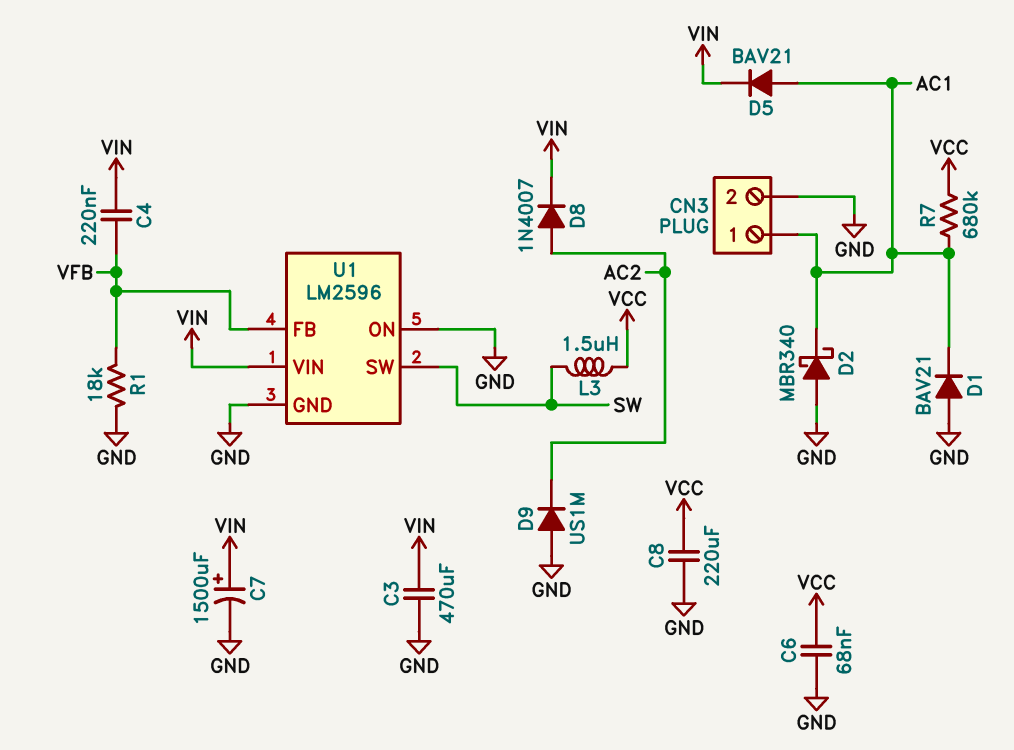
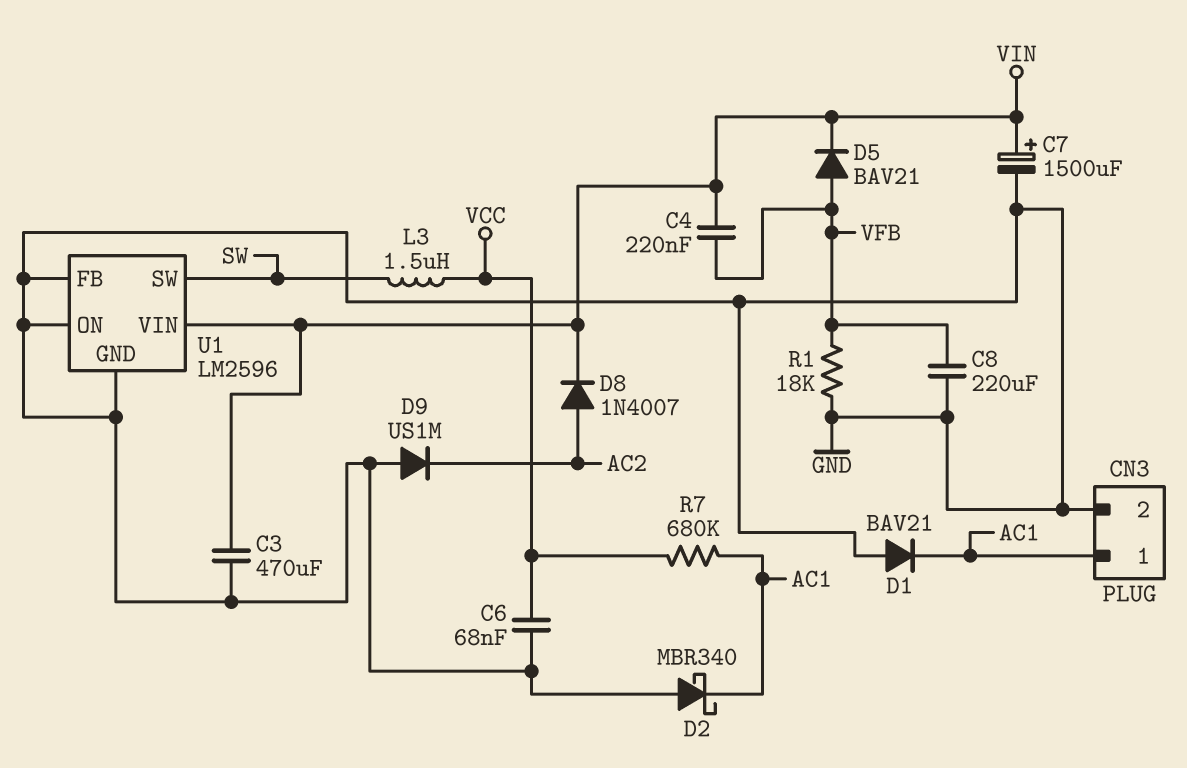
C8: 220uF (GND, VCC) -> 220uF (GND, VFB)
D5: diode BAV21 (A AC1, K VIN) -> diode BAV21 (A VFB, K VIN)
U1 pin FB: VFB -> GND

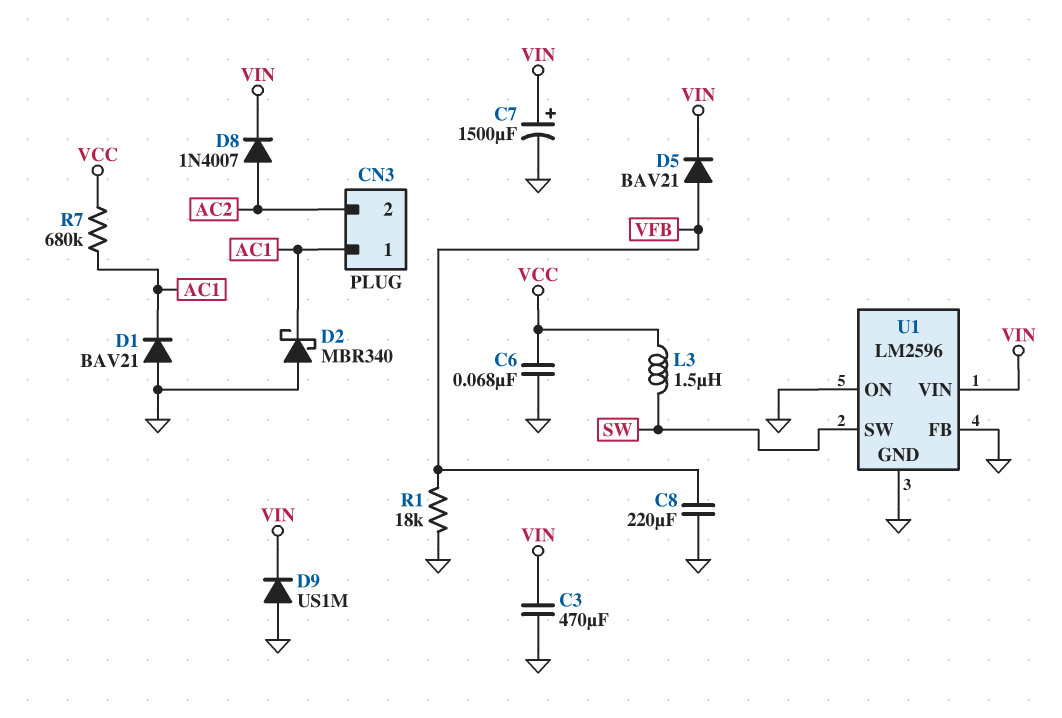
C4: 220nF (VFB, VIN) -> none
CN3 pin 2: GND -> AC2
D9: diode US1M (A GND, K AC2) -> diode US1M (A GND, K VIN)

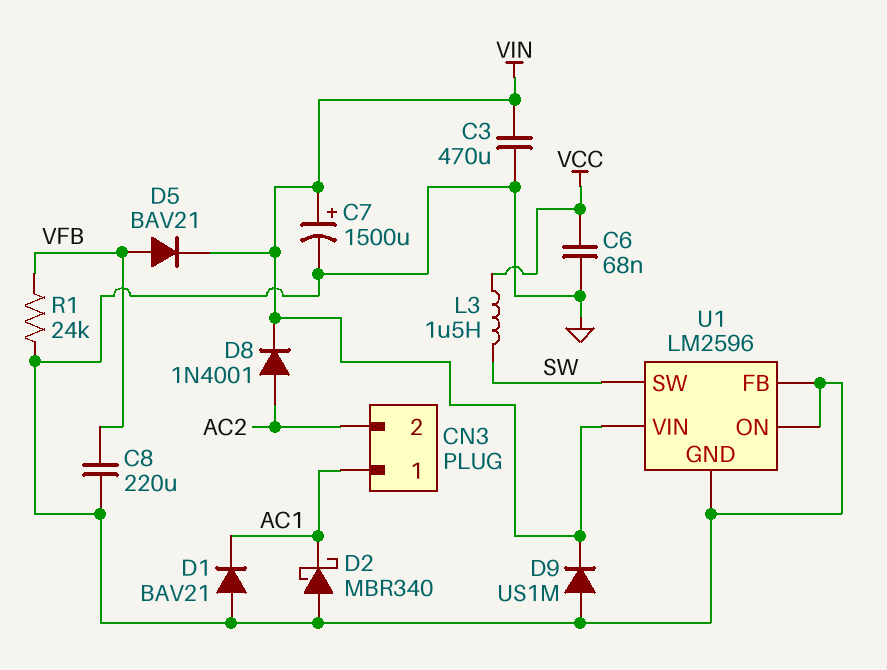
D8: diode 1N4007 (A AC2, K VIN) -> diode 1N4001 (A AC2, K VIN)
R1: 18k (GND, VFB) -> 24k (GND, VFB)
R7: 680k (AC1, VCC) -> none

